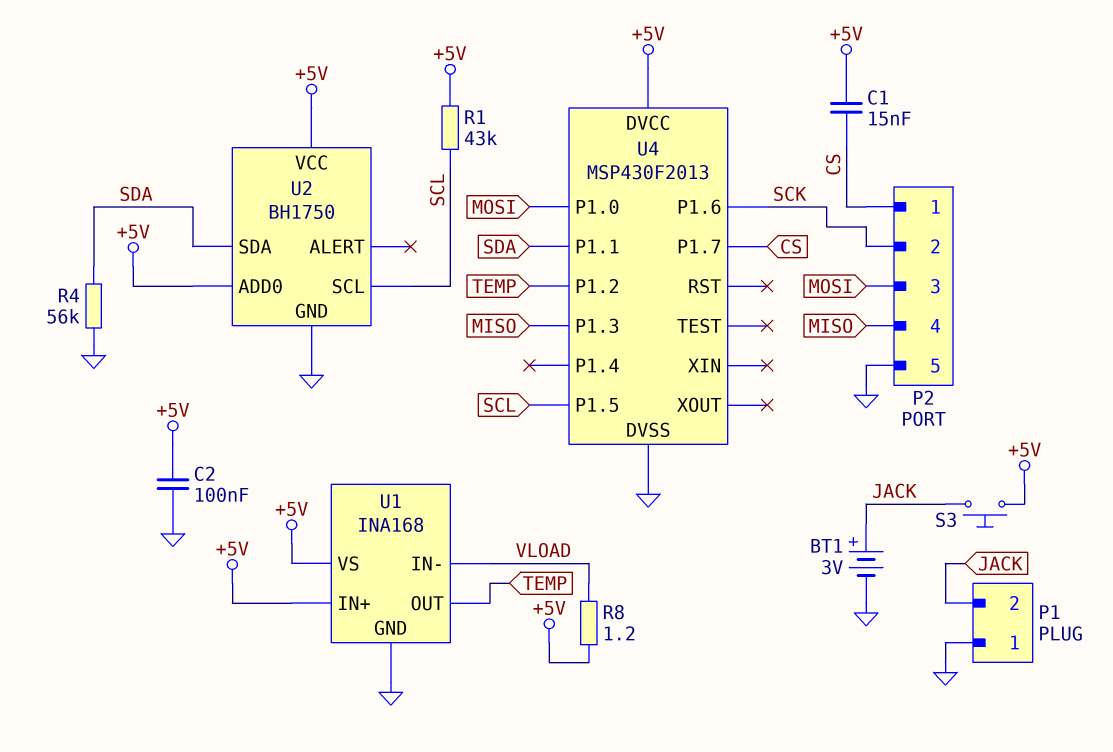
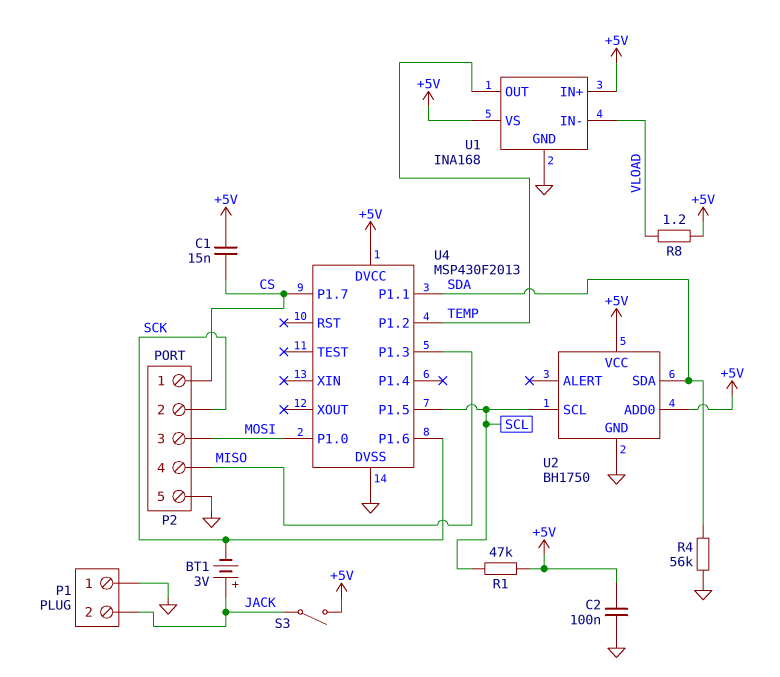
BT1: 3V (plus JACK, minus GND) -> 3V (plus JACK, minus SCK)
R1: 43k (+5V, SCL) -> 47k (+5V, SCL)
S3: button (+5V, JACK) -> switch (+5V, JACK)

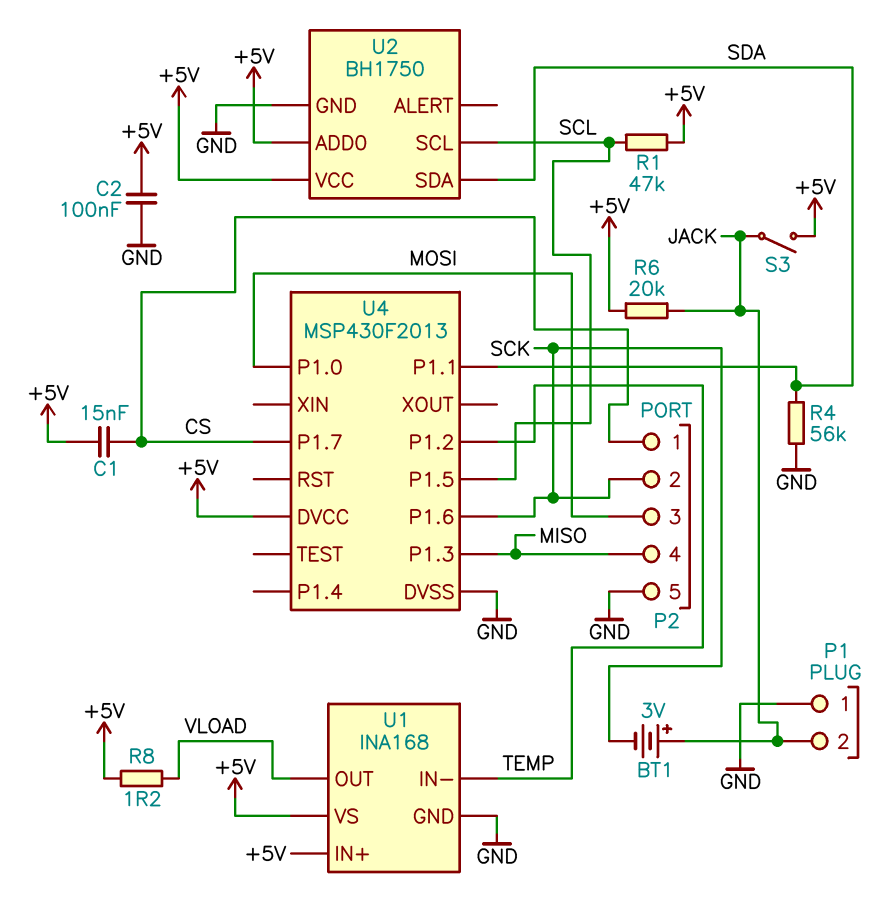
R6: none -> 20k (+5V, JACK)
U1 pin IN-: VLOAD -> TEMP
U1 pin OUT: TEMP -> VLOAD

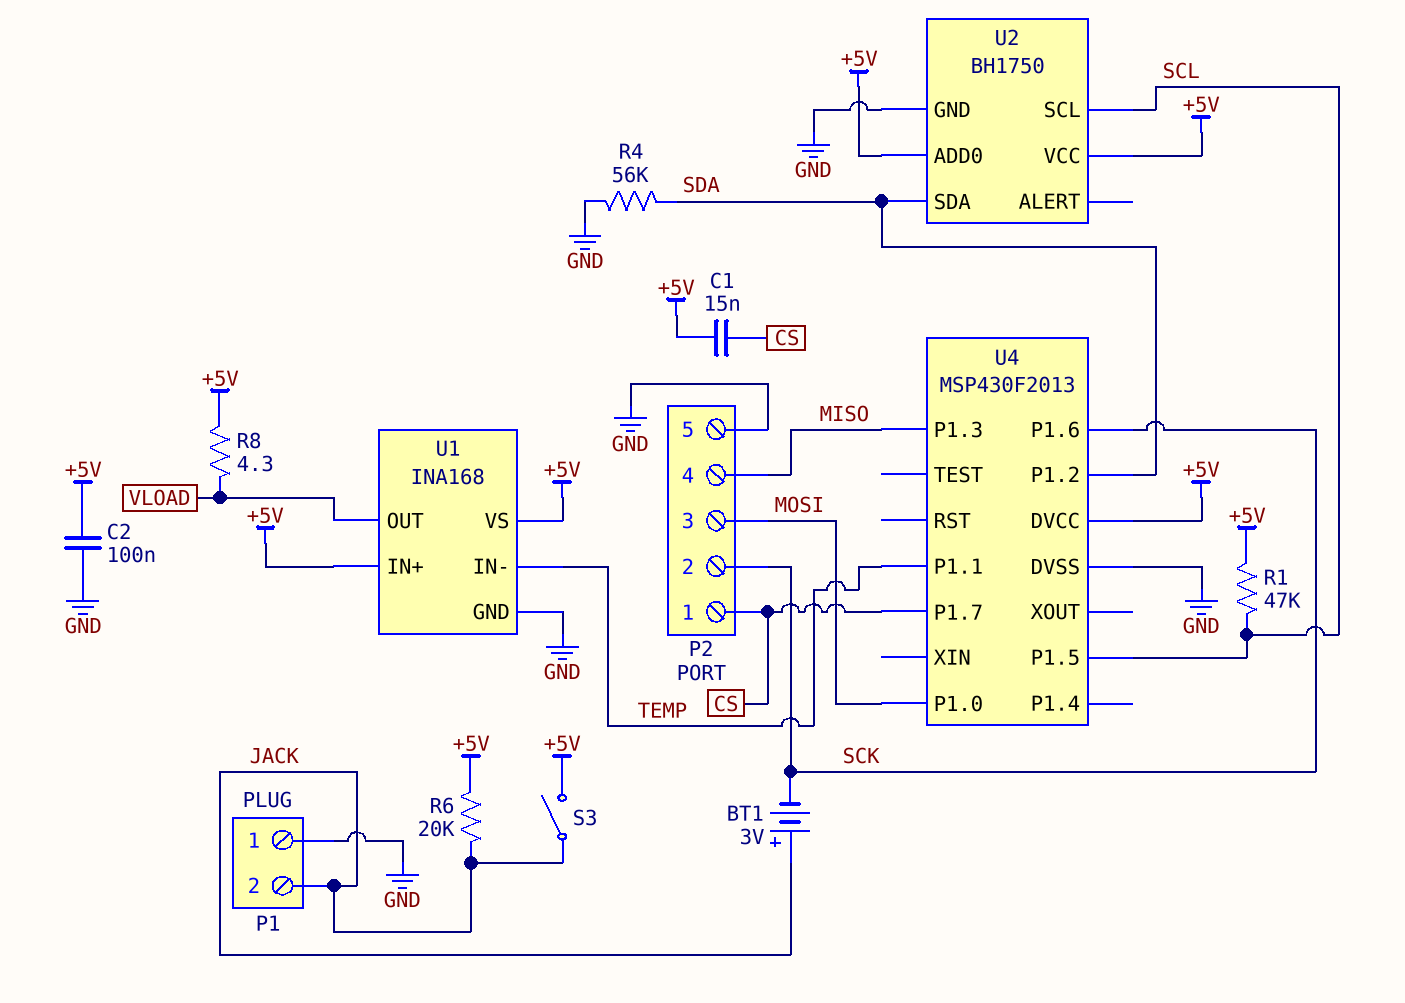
R8: 1.2 (+5V, VLOAD) -> 4.3 (+5V, VLOAD)
U4 pin P1.1: SDA -> TEMP
U4 pin P1.2: TEMP -> SDA

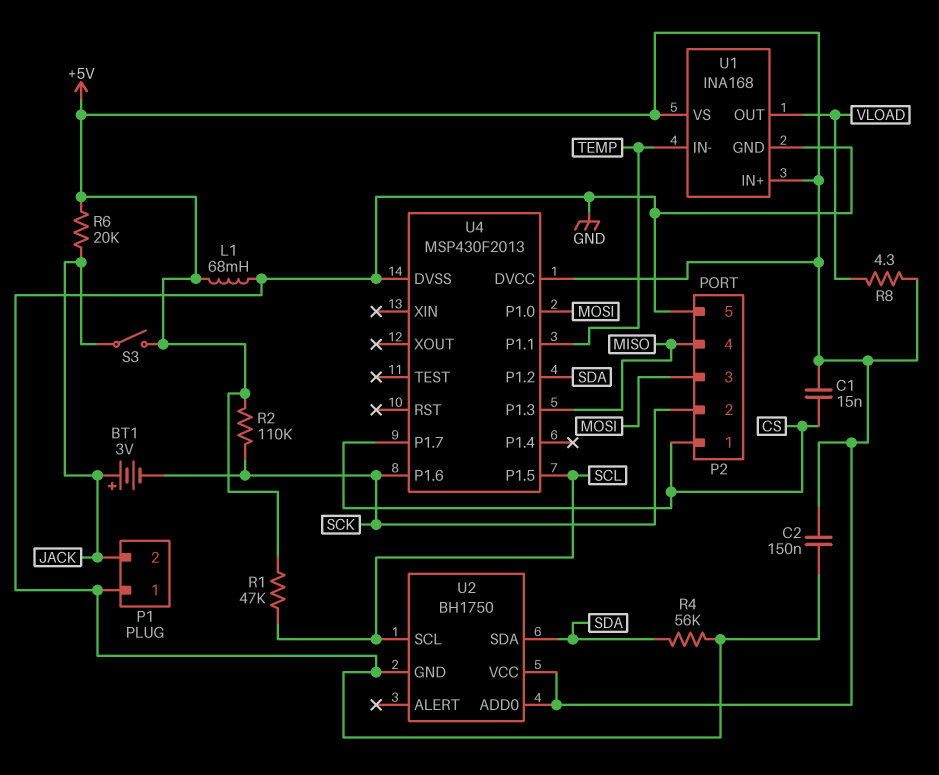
C2: 100nF (+5V, GND) -> 150nF (+5V, GND)
L1: none -> 68mH (+5V, GND)
R2: none -> 110k (+5V, SCK)

